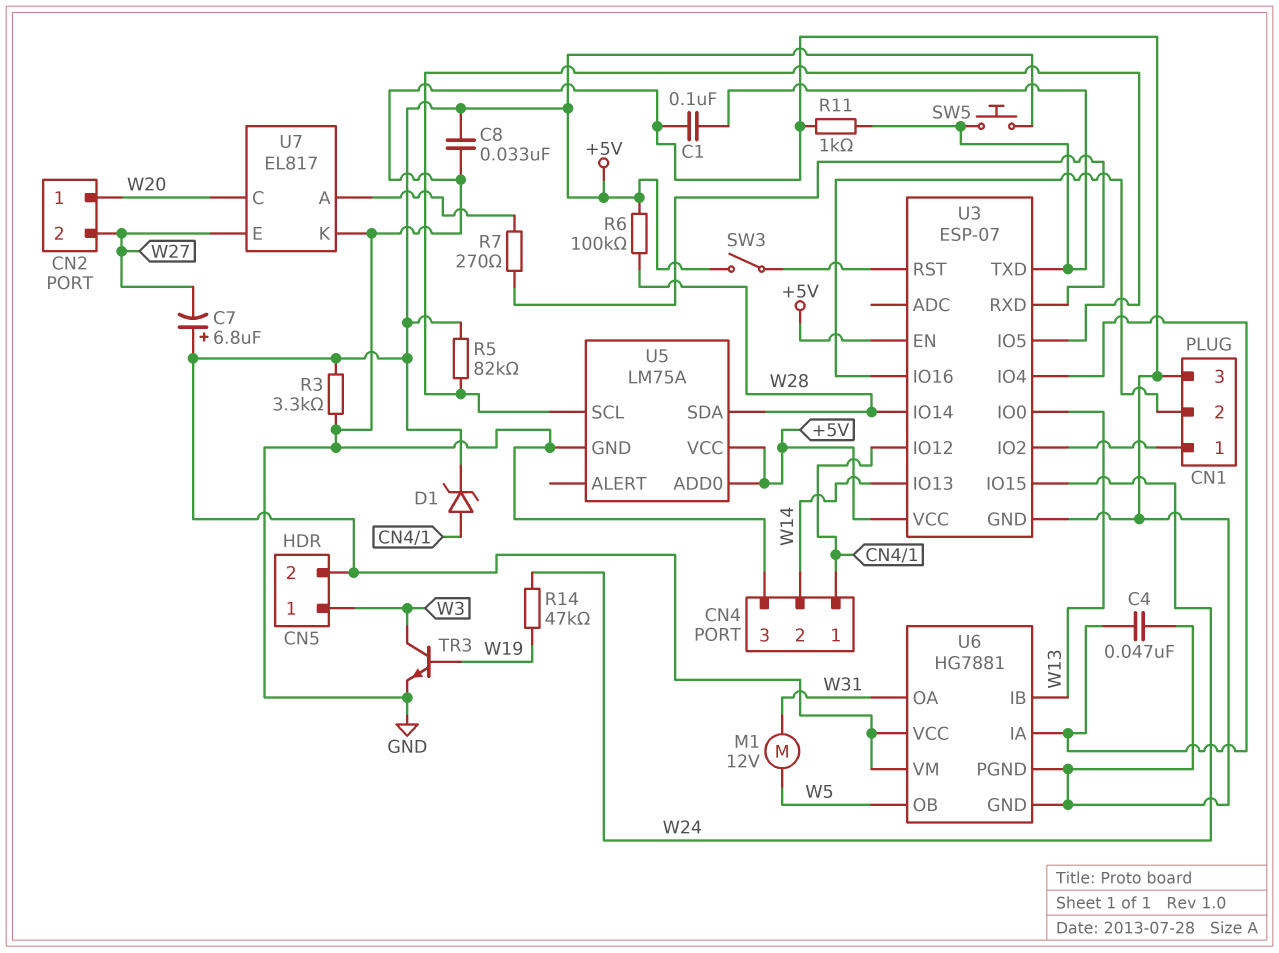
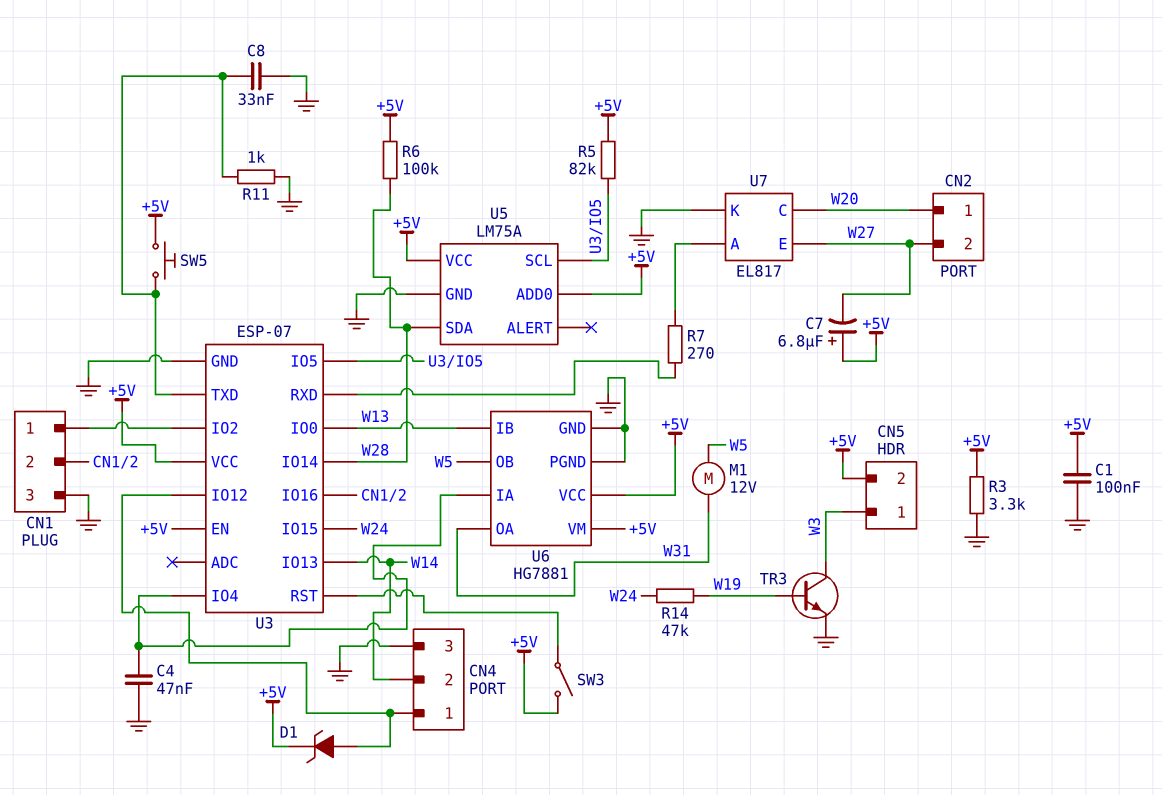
C1: 100nF (GND, U3/TXD) -> 100nF (+5V, GND)
C8: 33nF (+5V, GND) -> 33nF (GND, U3/TXD)

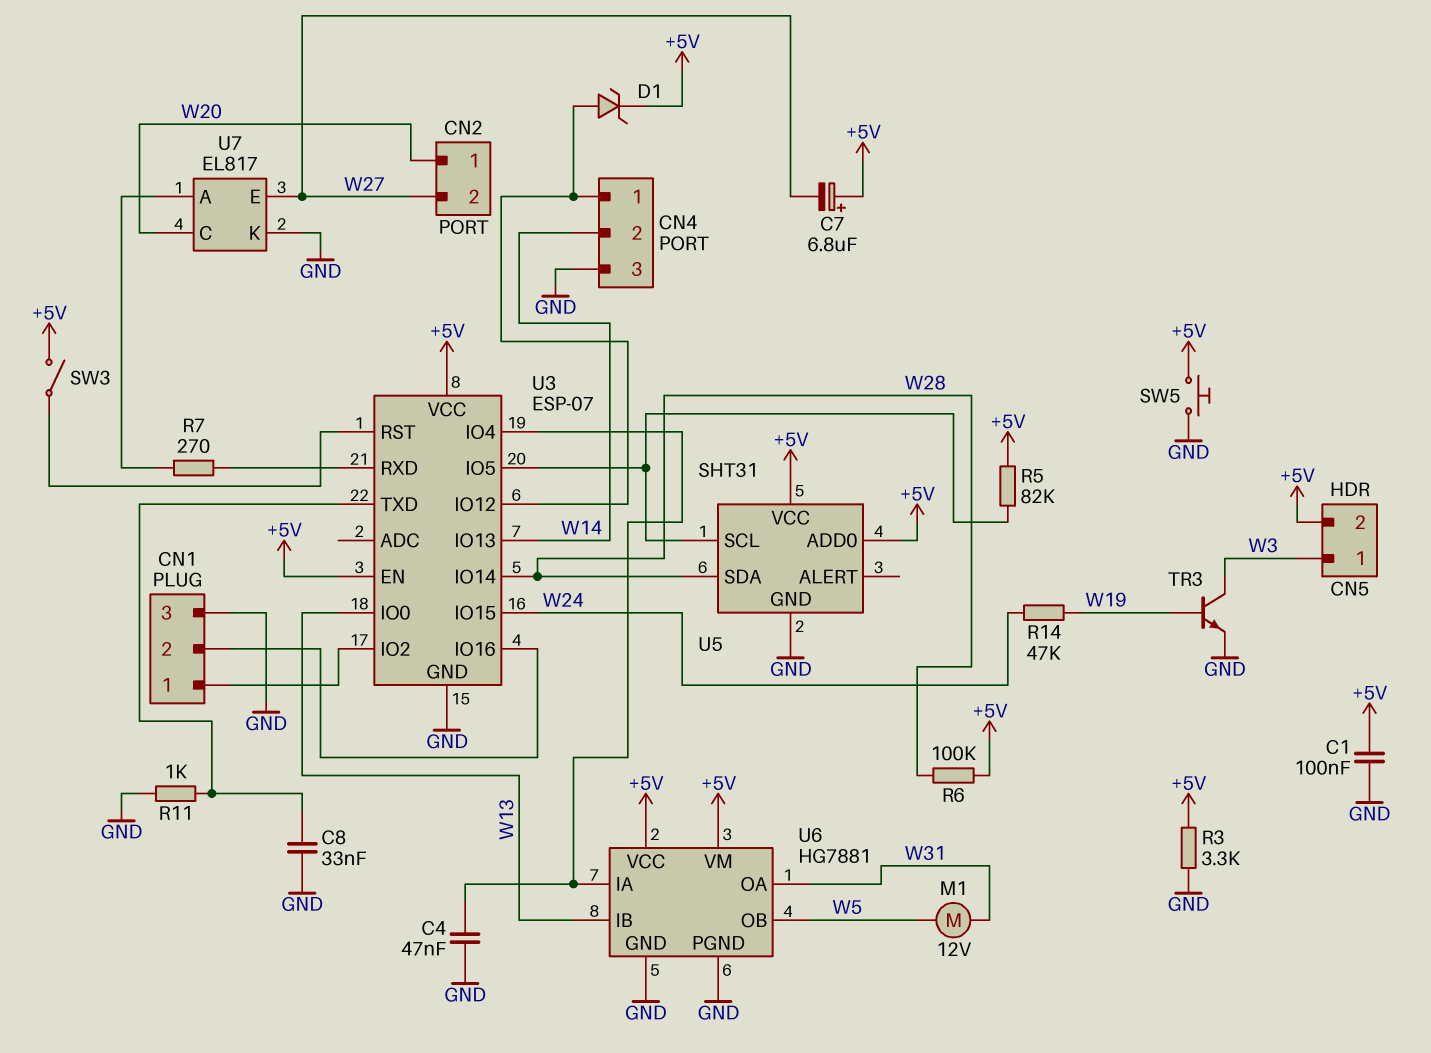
SW5: button (+5V, U3/TXD) -> button (+5V, GND)
U5: LM75A -> SHT31

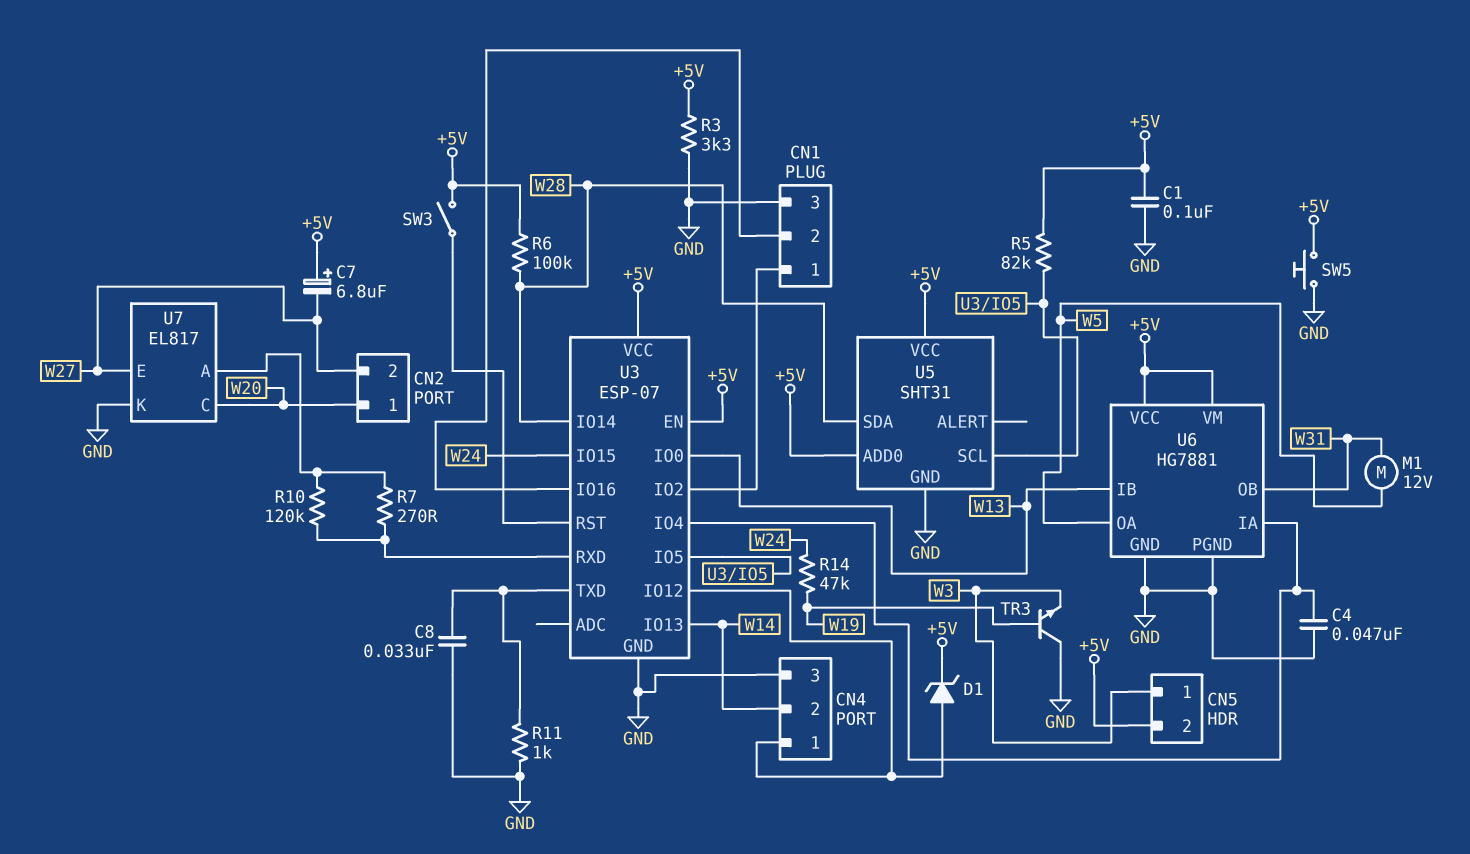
R10: none -> 120k (U3/RXD, U7/A)
TR3: NPN (B W19, C W3, E GND) -> NPN (B W19, C GND, E W3)
U6 pin OA: W31 -> W5
U6 pin OB: W5 -> W31

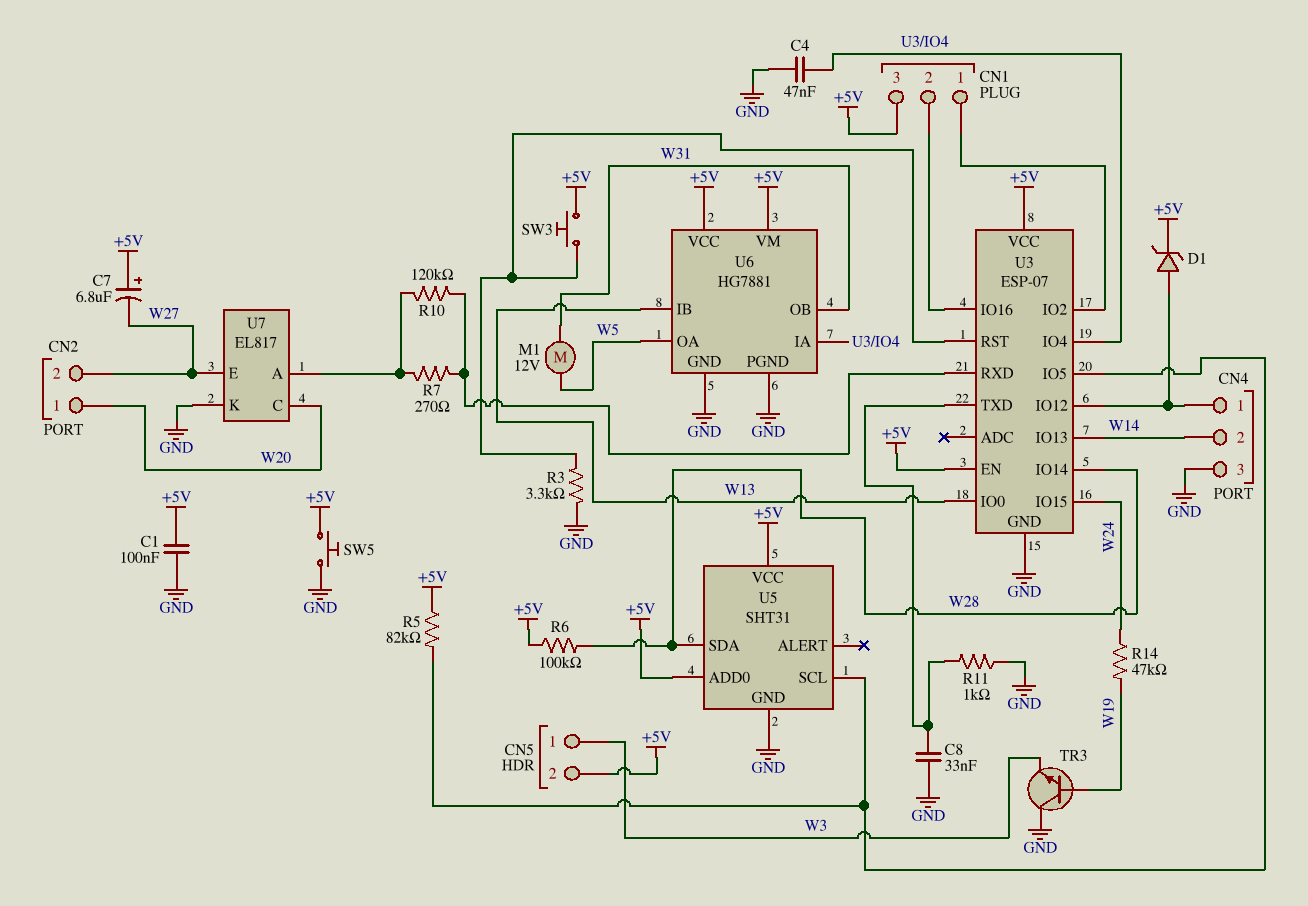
CN1 pin 3: GND -> +5V
R3: 3.3k (+5V, GND) -> 3.3k (GND, U3/RST)
SW3: switch (+5V, U3/RST) -> button (+5V, U3/RST)

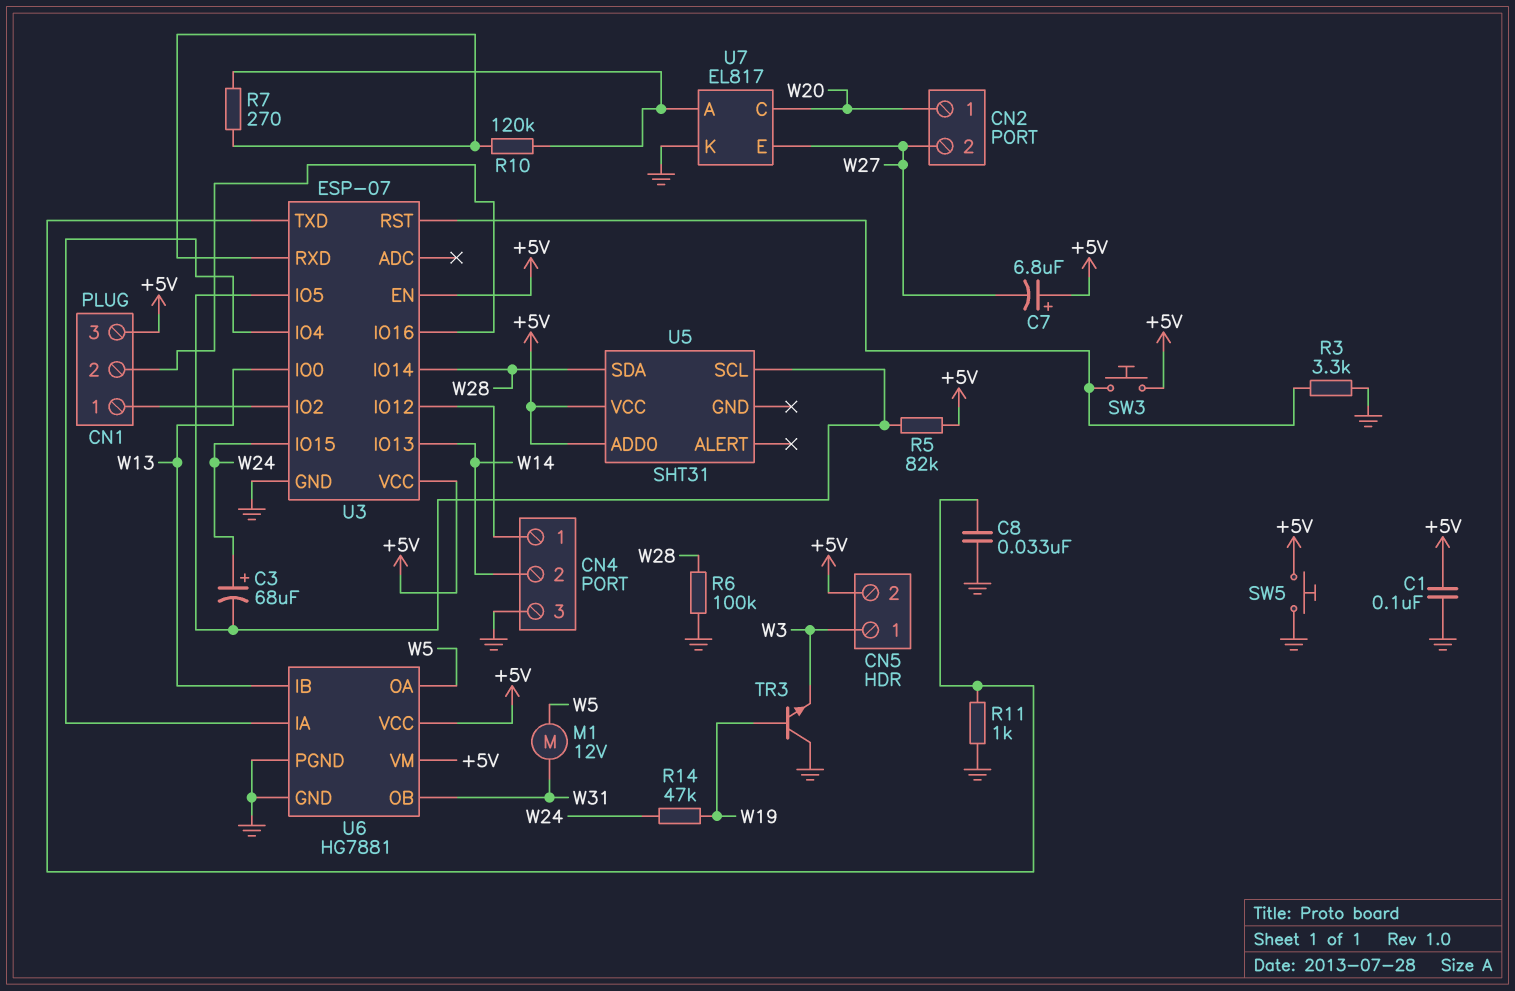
C3: none -> 68uF (plus W24, minus U3/IO5)
C4: 47nF (GND, U3/IO4) -> none
D1: zener (A CN4/1, K +5V) -> none
R6: 100k (+5V, W28) -> 100k (GND, W28)
U5 pin GND: GND -> none

